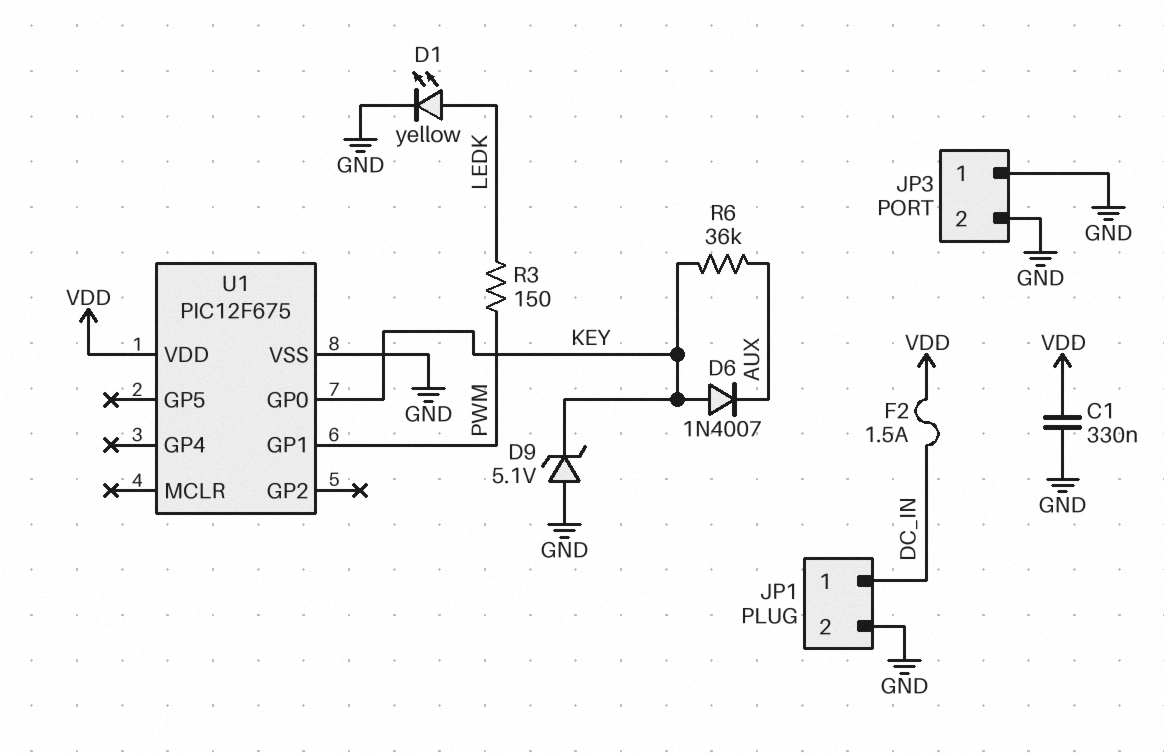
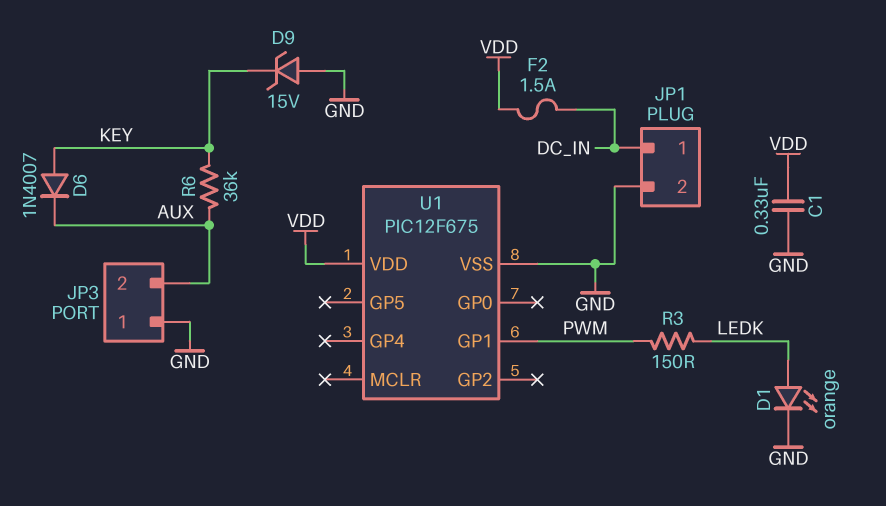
D1: LED yellow (A LEDK, K GND) -> LED orange (A LEDK, K GND)
D9: zener 5.1V (A GND, K KEY) -> zener 15V (A GND, K KEY)
JP3 pin 2: GND -> AUX
U1 pin GP0: KEY -> none

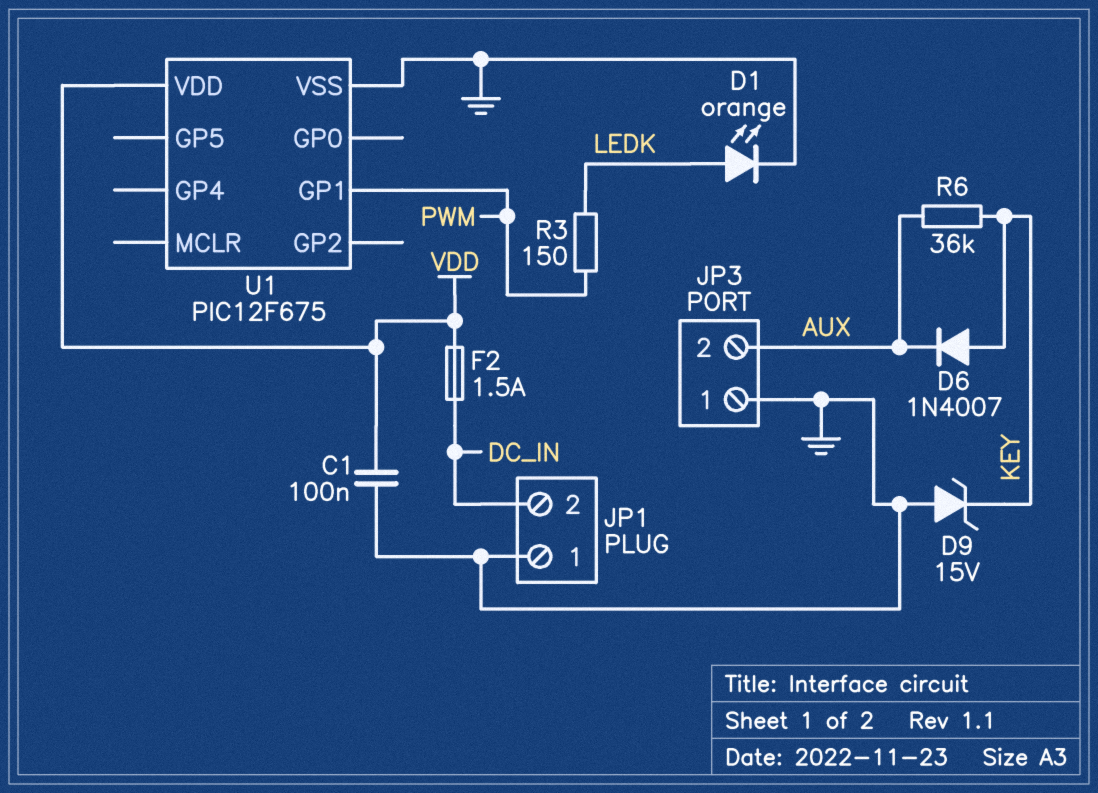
C1: 330nF (GND, VDD) -> 100nF (GND, VDD)
JP1 pin 1: DC_IN -> GND
JP1 pin 2: GND -> DC_IN

